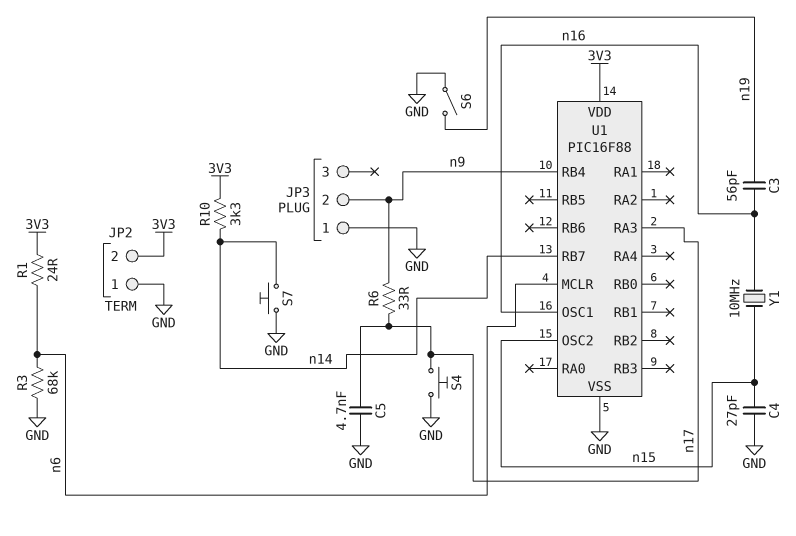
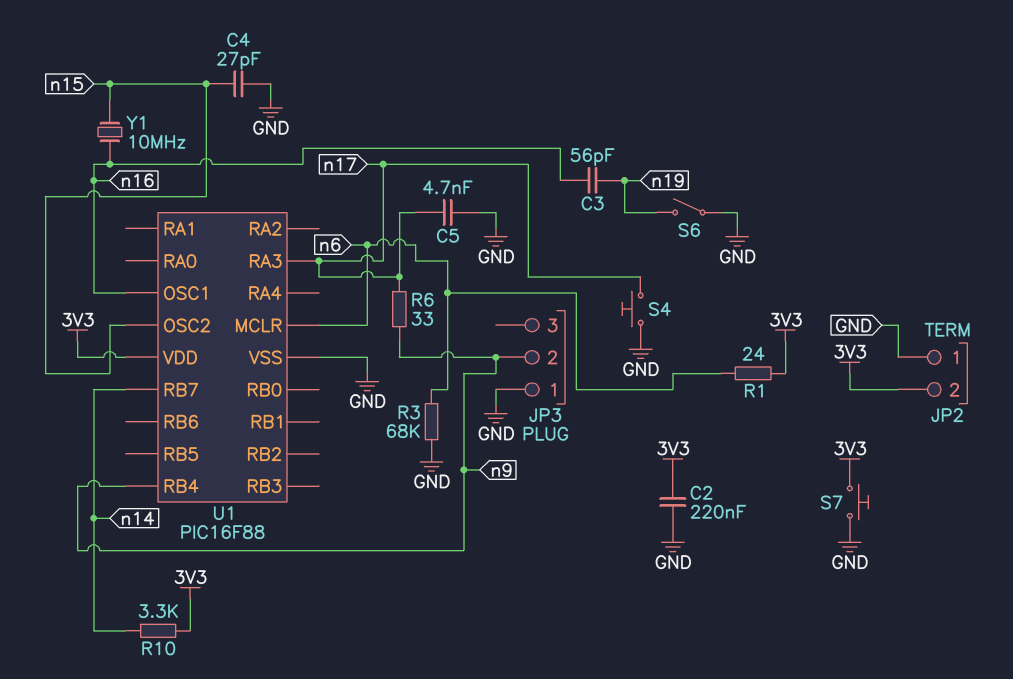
C2: none -> 220nF (3V3, GND)
S7: button (GND, n14) -> button (3V3, GND)

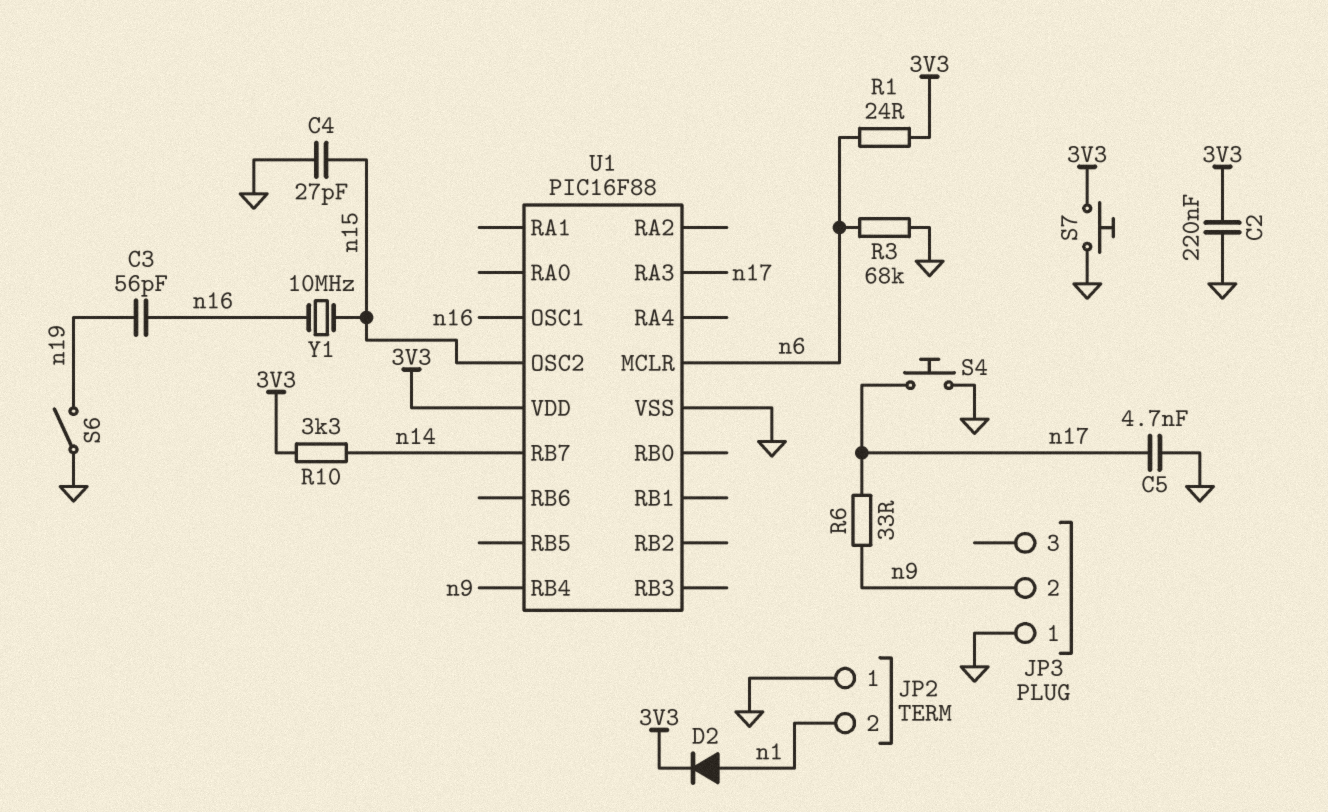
D2: none -> diode (A n1, K 3V3)
JP2 pin 2: 3V3 -> n1

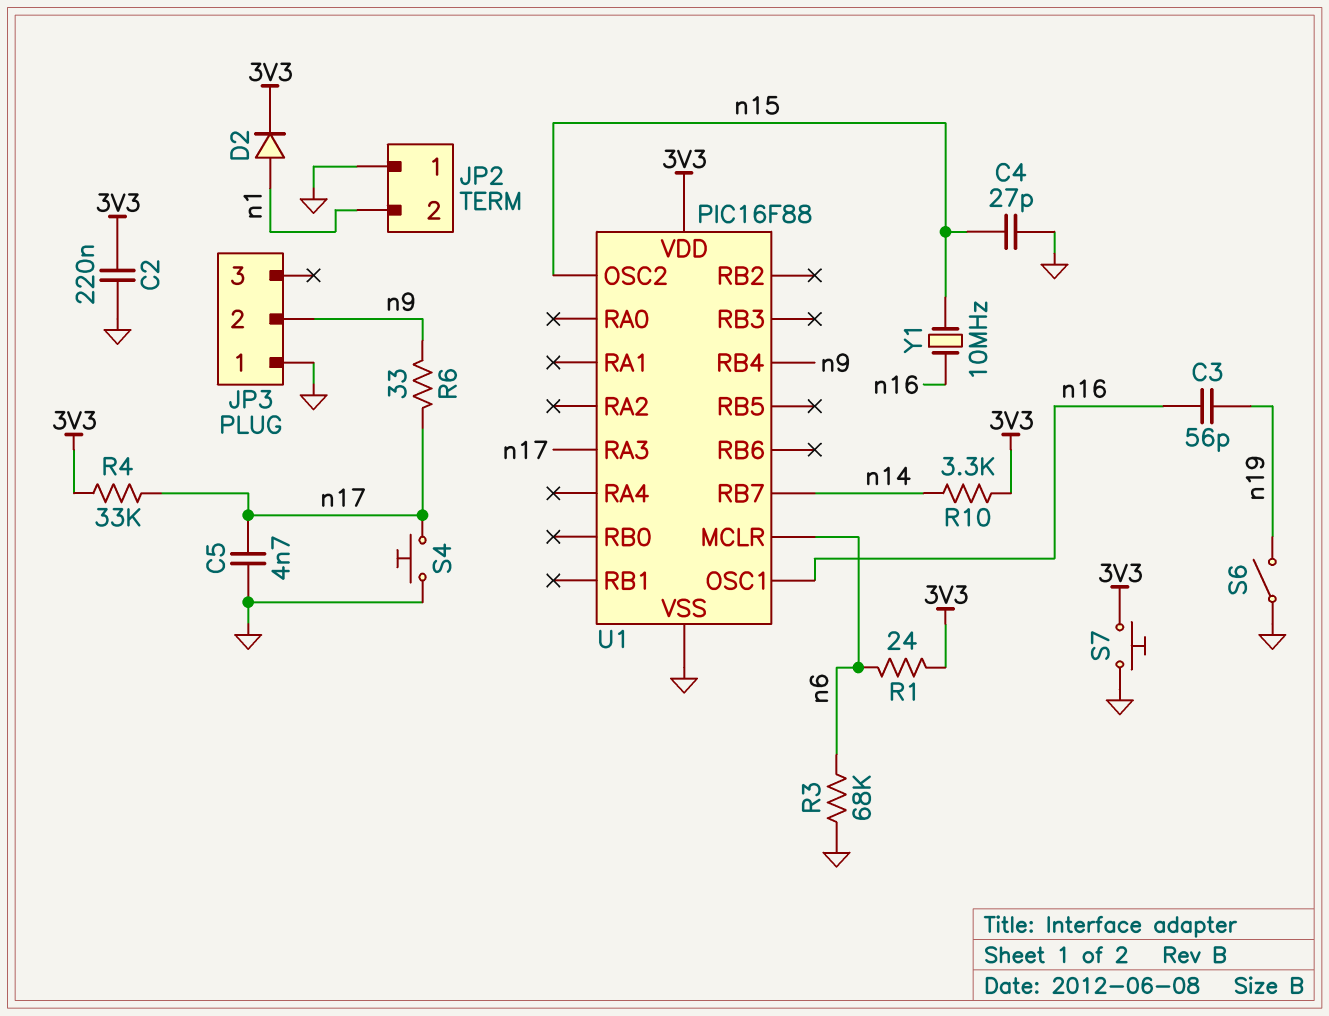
R4: none -> 33k (3V3, n17)

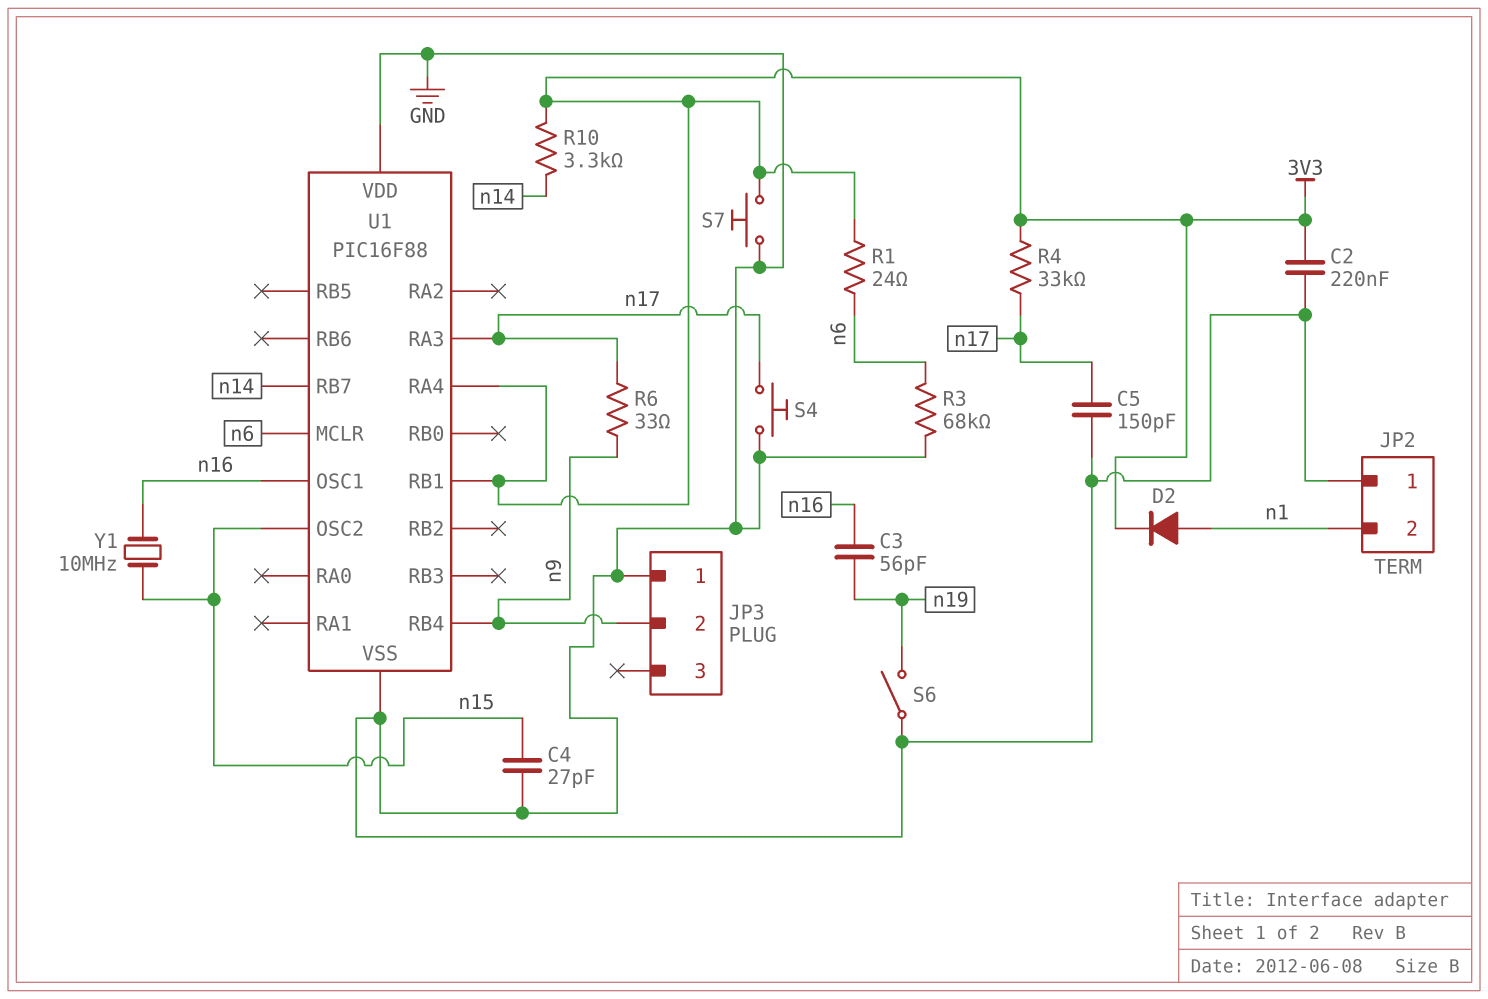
C5: 4.7nF (GND, n17) -> 150pF (GND, n17)
U1 pin RA4: none -> 3V3
U1 pin RB1: none -> 3V3
U1 pin VDD: 3V3 -> GND

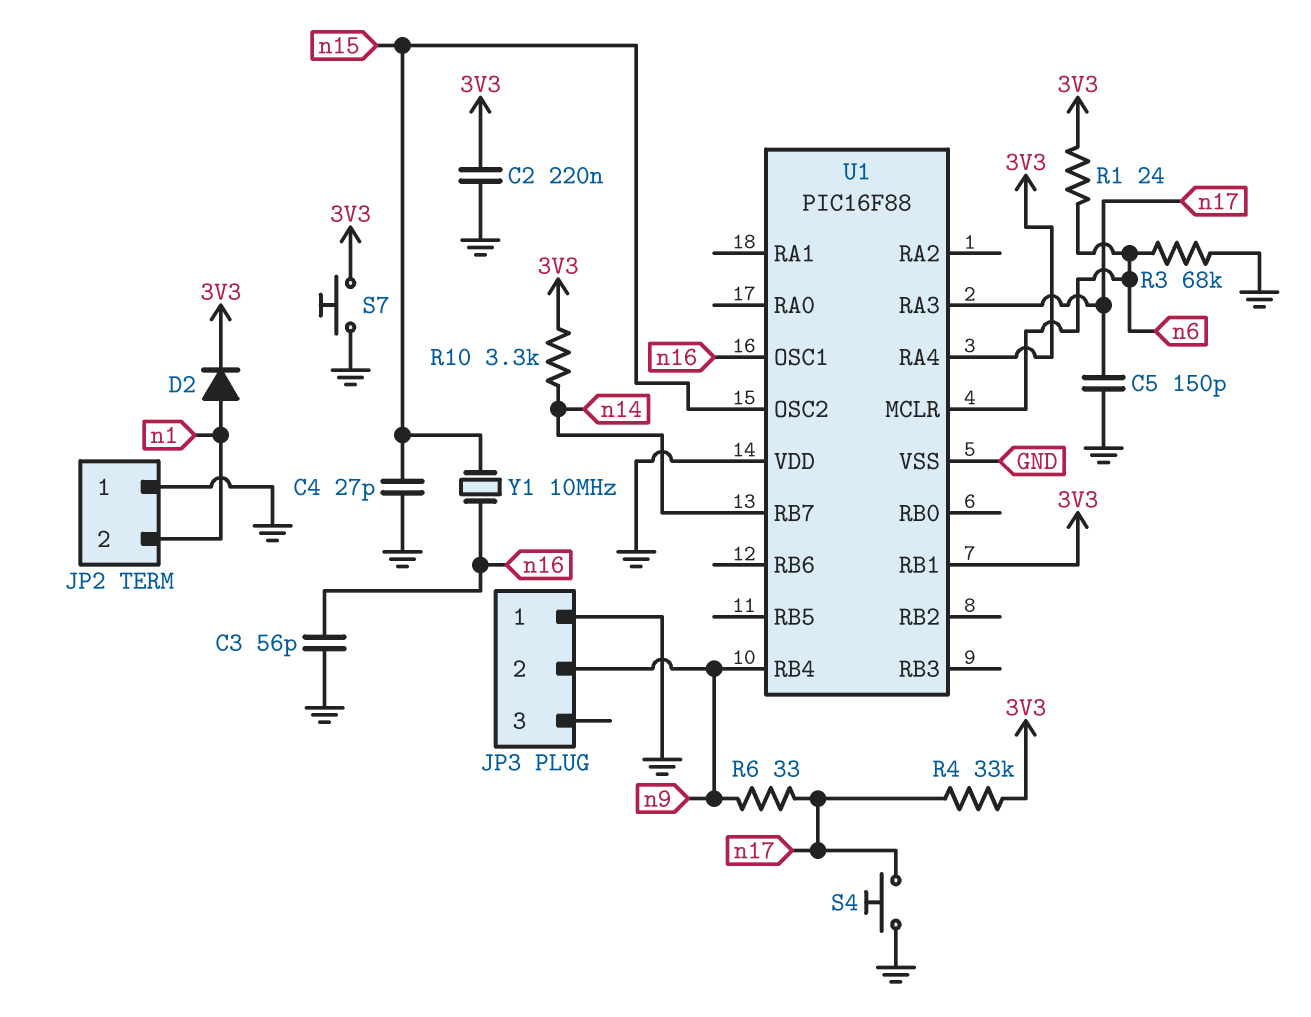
C3: 56pF (n16, n19) -> 56pF (GND, n16)
S6: switch (GND, n19) -> none

